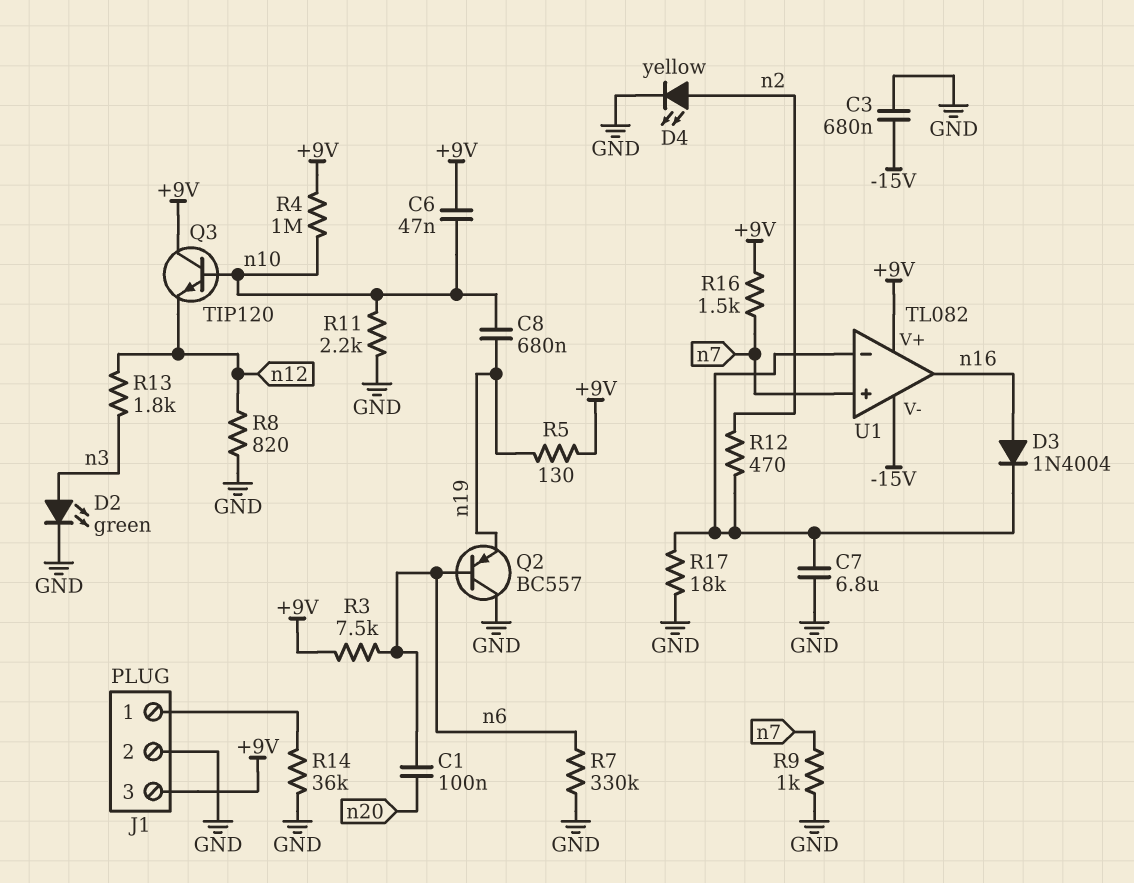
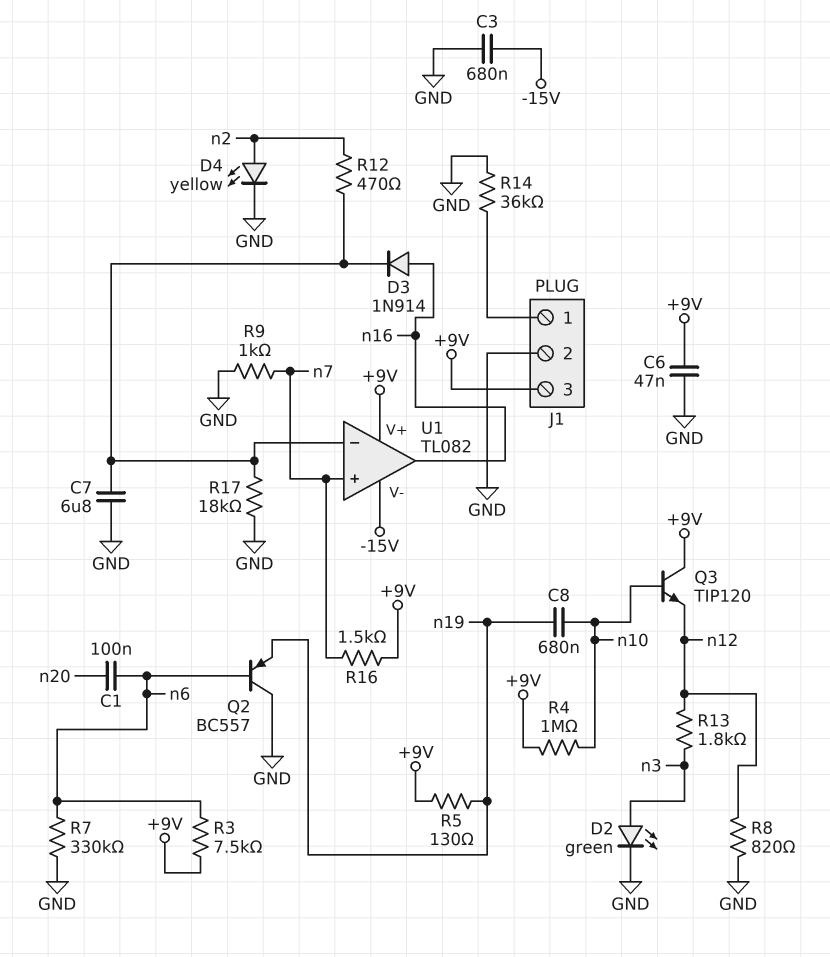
C6: 47nF (+9V, n10) -> 47nF (+9V, GND)
D3: diode 1N4004 (A n16, K U1/in-) -> diode 1N914 (A n16, K U1/in-)
R11: 2.2k (GND, n10) -> none

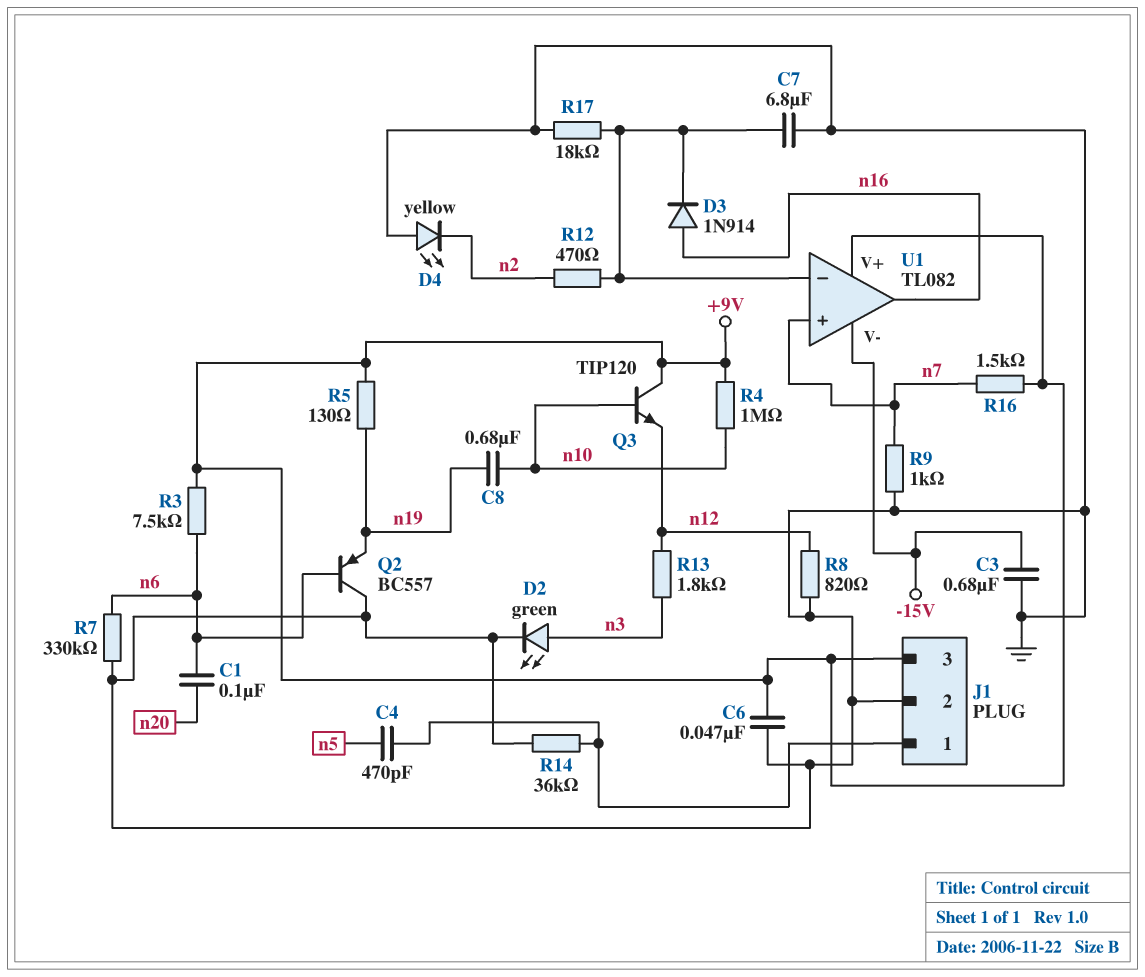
C4: none -> 470pF (J1/1, n5)
D4: LED yellow (A n2, K GND) -> LED yellow (A GND, K n2)

